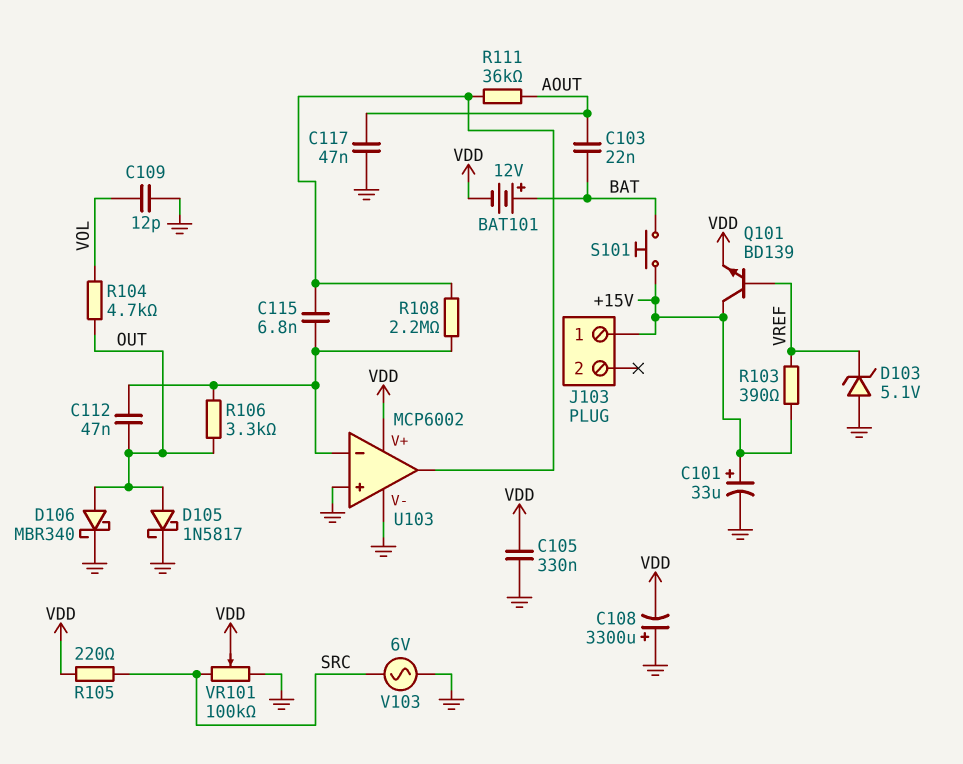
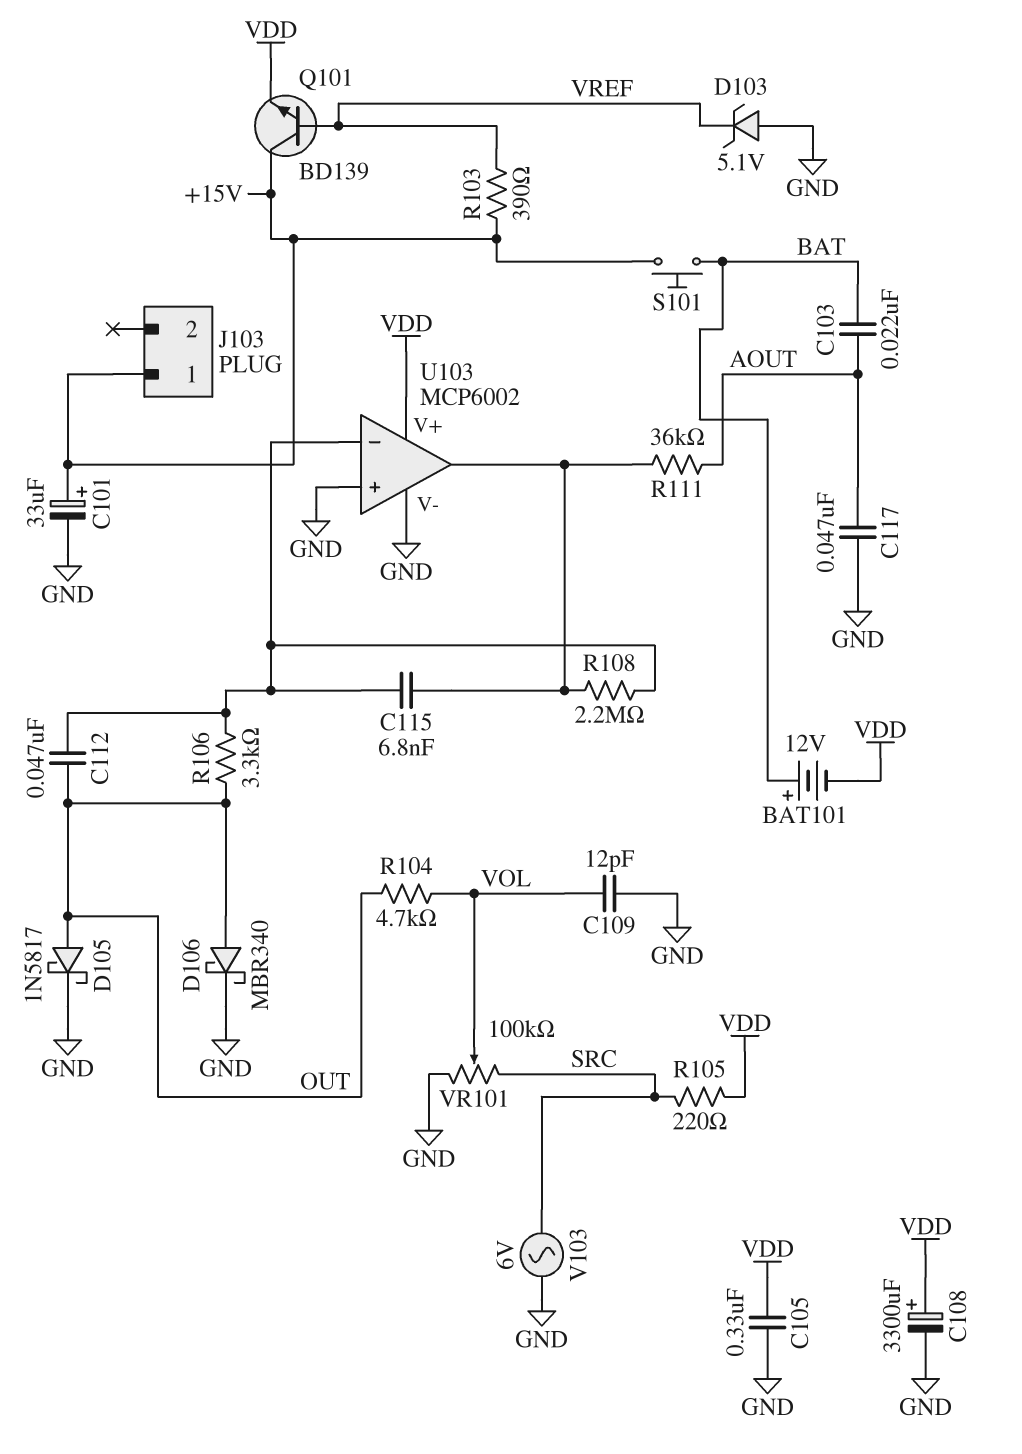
C108: 3300uF (plus GND, minus VDD) -> 3300uF (plus VDD, minus GND)
VR101: 100k (GND, SRC, wiper VDD) -> 100k (GND, SRC, wiper VOL)

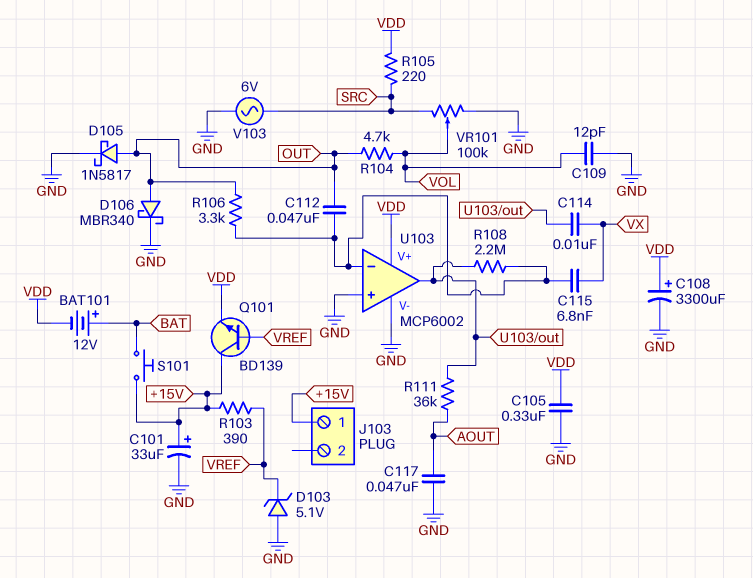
C103: 22nF (AOUT, BAT) -> none
C114: none -> 10nF (U103/out, VX)
C115: 6.8nF (U103/in-, U103/out) -> 6.8nF (U103/in-, VX)

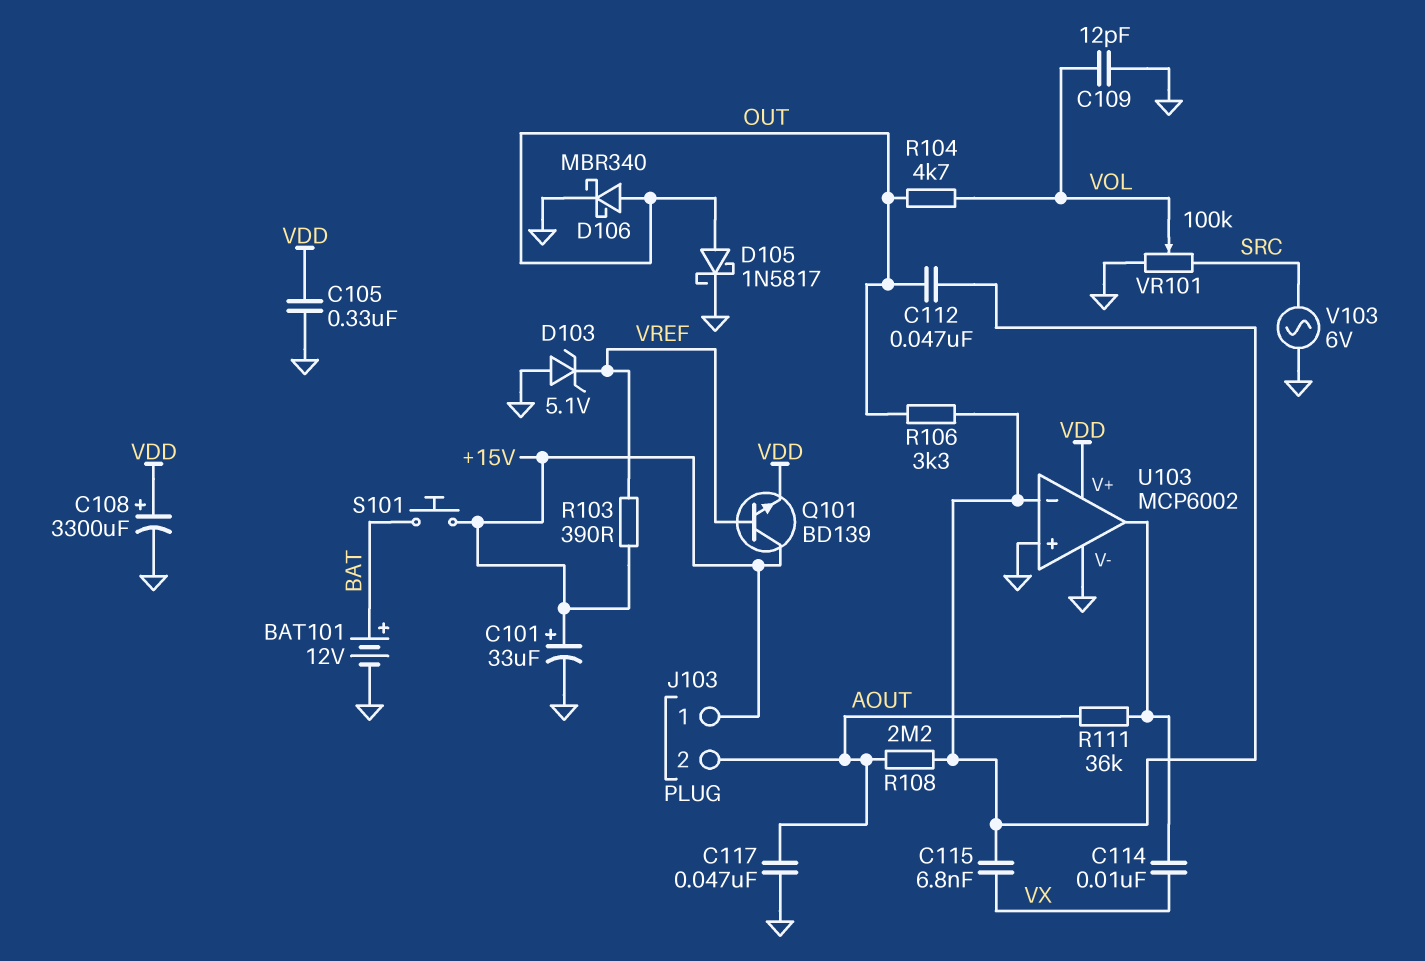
BAT101: 12V (plus BAT, minus VDD) -> 12V (plus BAT, minus GND)
J103 pin 2: none -> AOUT
R105: 220 (SRC, VDD) -> none
R108: 2.2M (U103/in-, U103/out) -> 2.2M (AOUT, U103/in-)

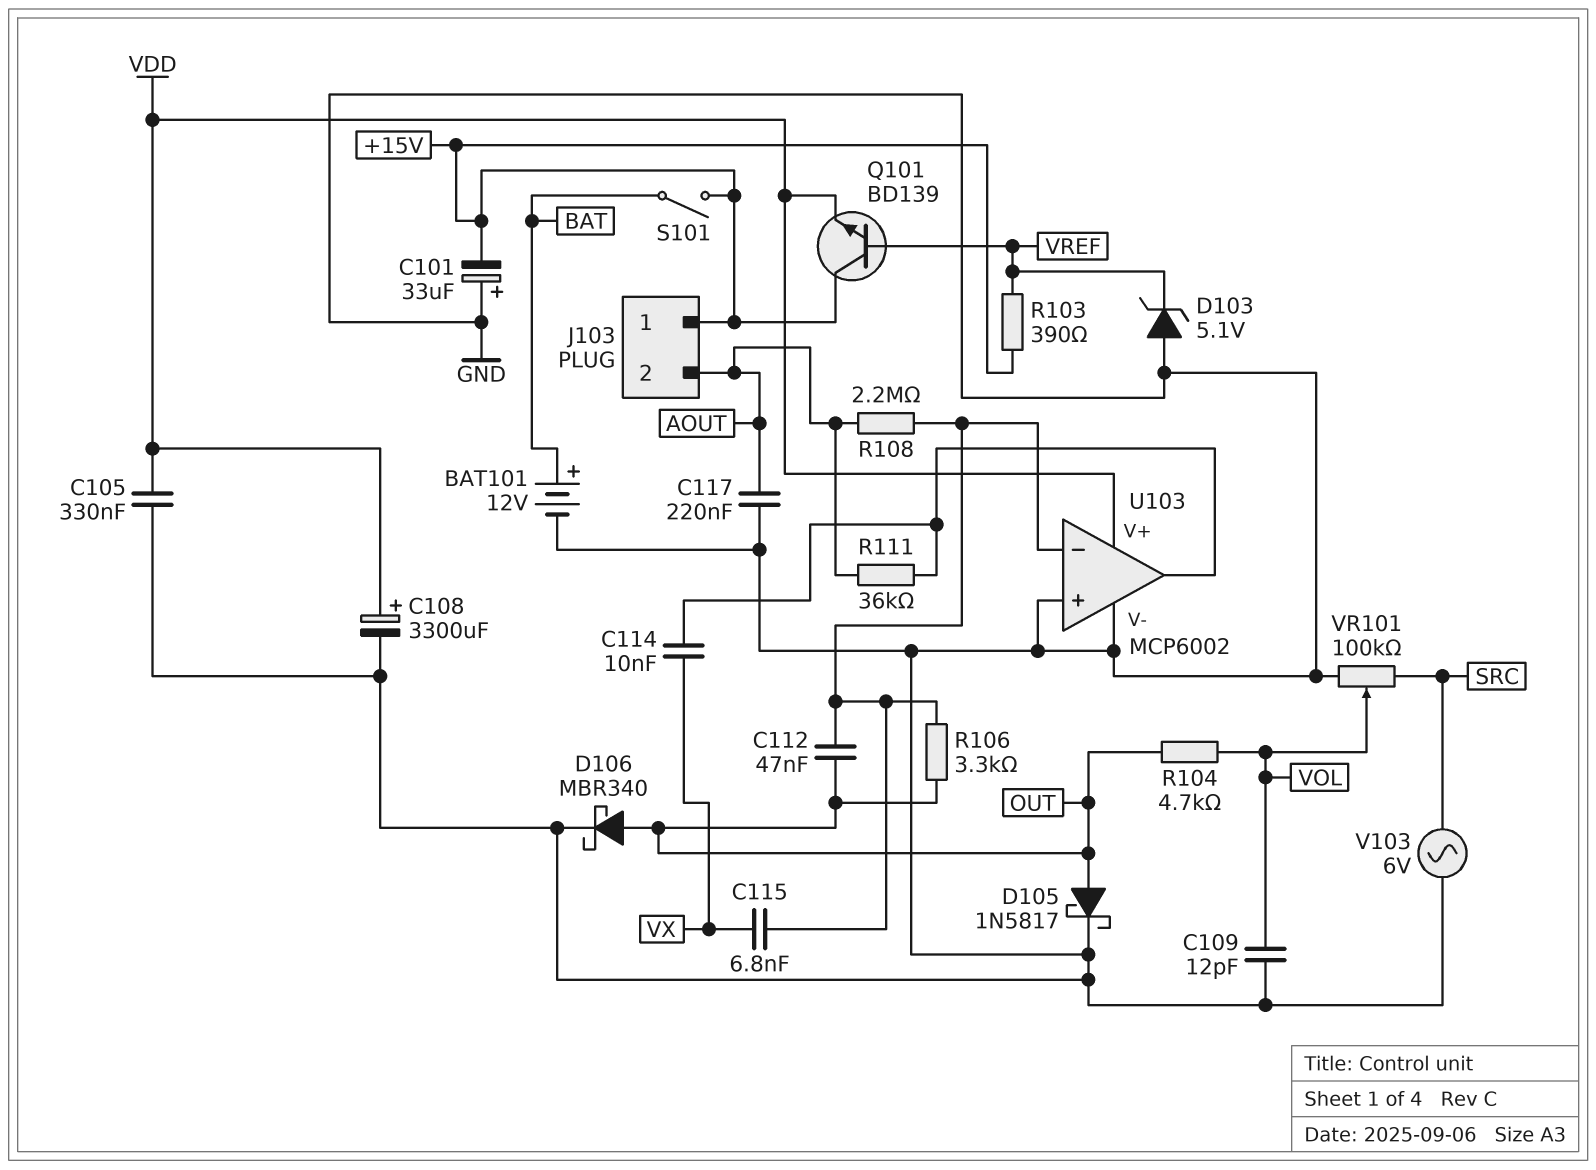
C101: 33uF (plus +15V, minus GND) -> 33uF (plus GND, minus +15V)
C117: 47nF (AOUT, GND) -> 220nF (AOUT, GND)
S101: button (+15V, BAT) -> switch (+15V, BAT)

